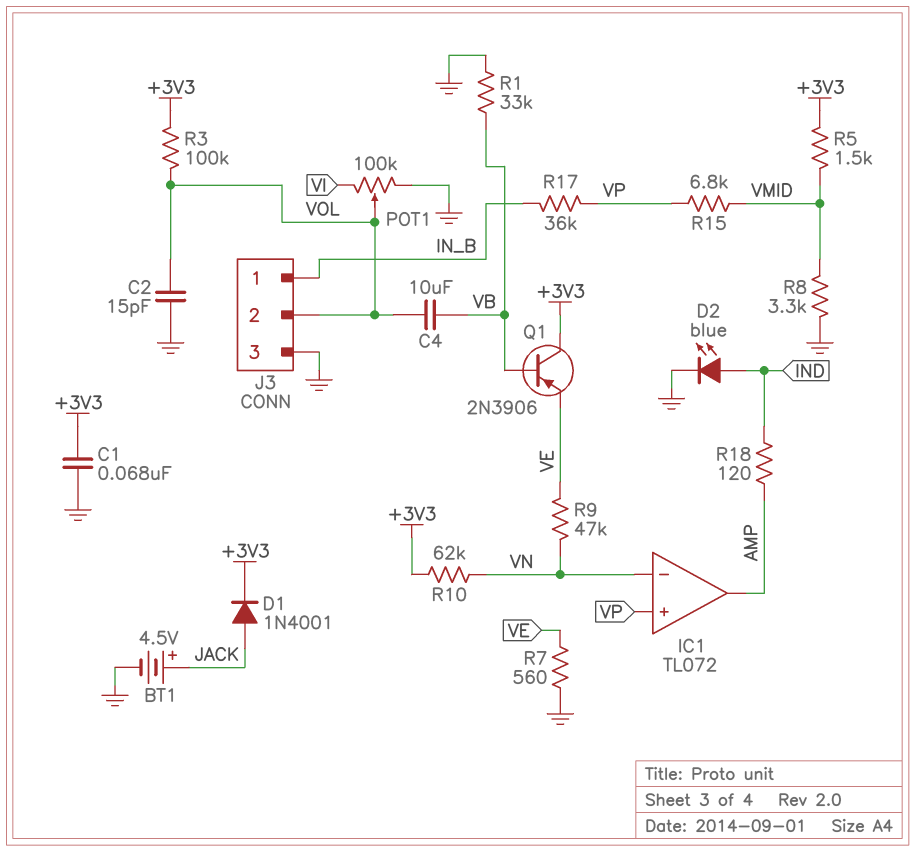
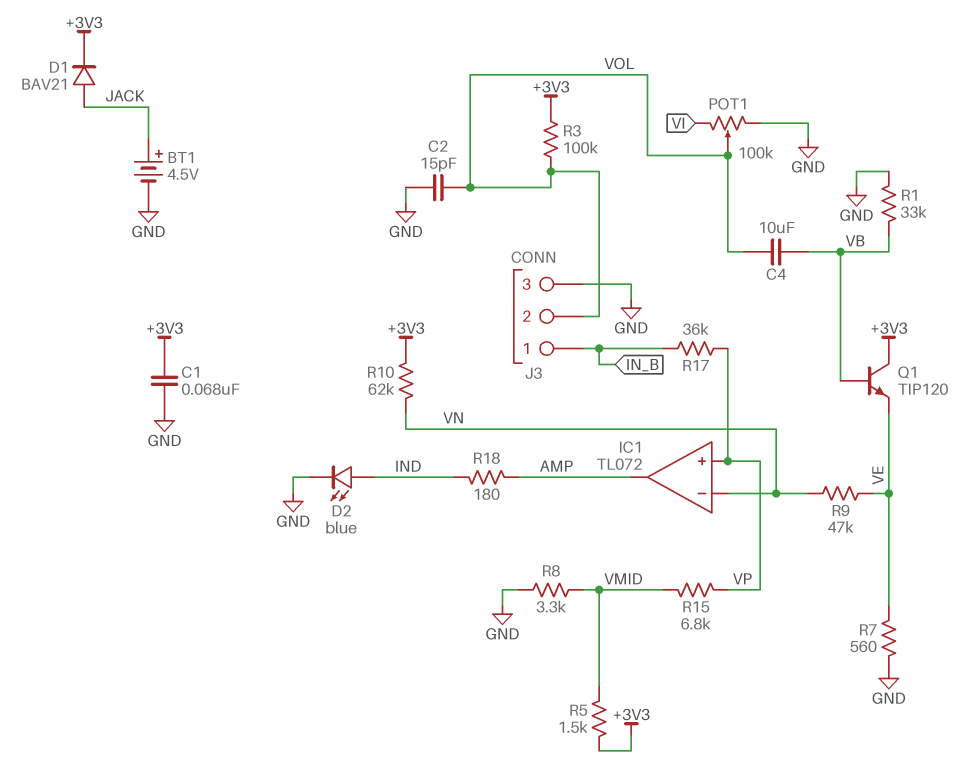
D1: diode 1N4001 (A JACK, K +3V3) -> diode BAV21 (A JACK, K +3V3)
Q1: PNP 2N3906 (B VB, C +3V3, E VE) -> NPN TIP120 (B VB, C +3V3, E VE)
R18: 120 (AMP, IND) -> 180 (AMP, IND)

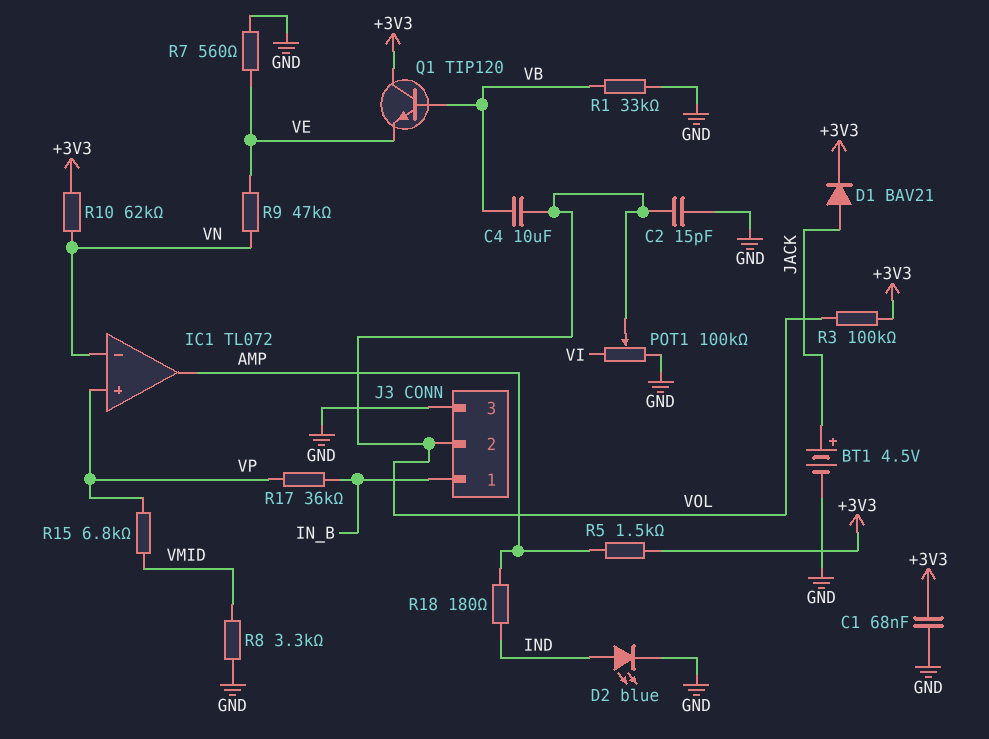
R5: 1.5k (+3V3, VMID) -> 1.5k (+3V3, AMP)

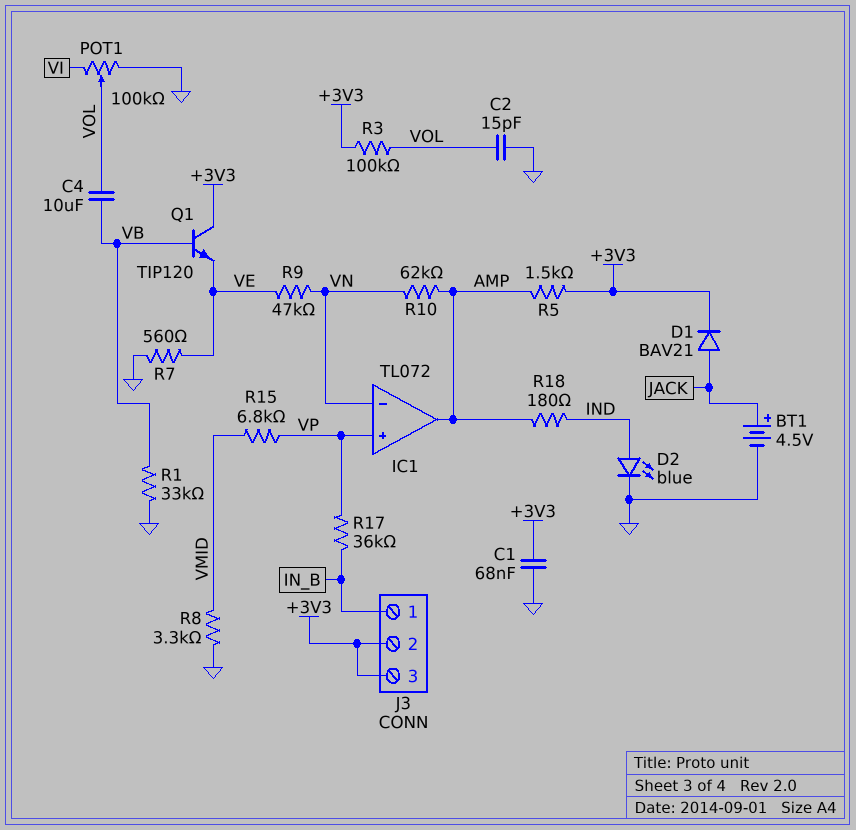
J3 pin 2: VOL -> +3V3
J3 pin 3: GND -> +3V3
R10: 62k (+3V3, VN) -> 62k (AMP, VN)

